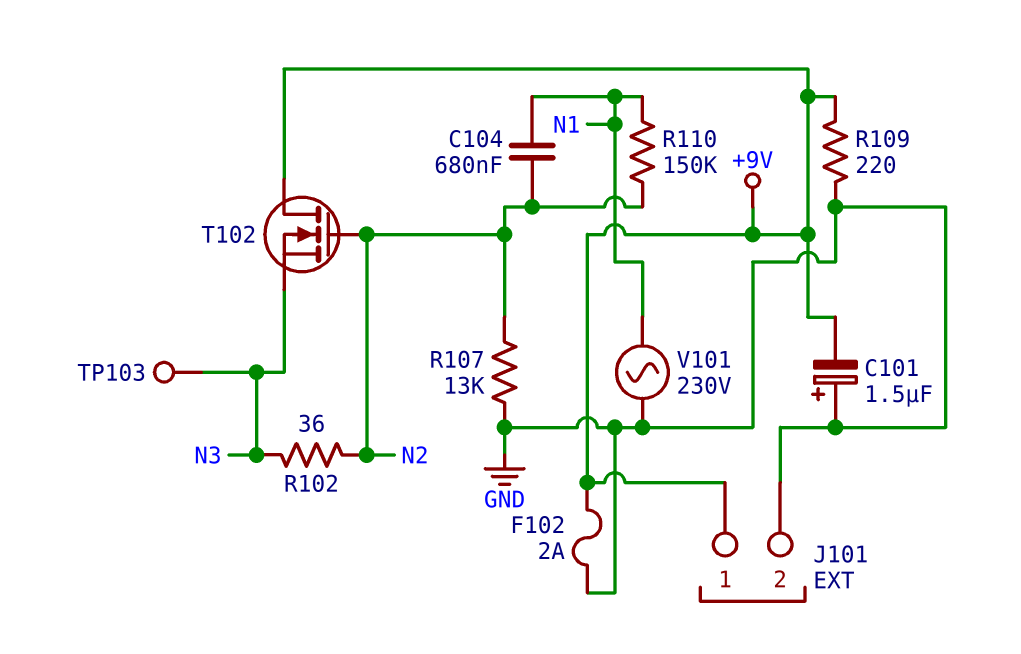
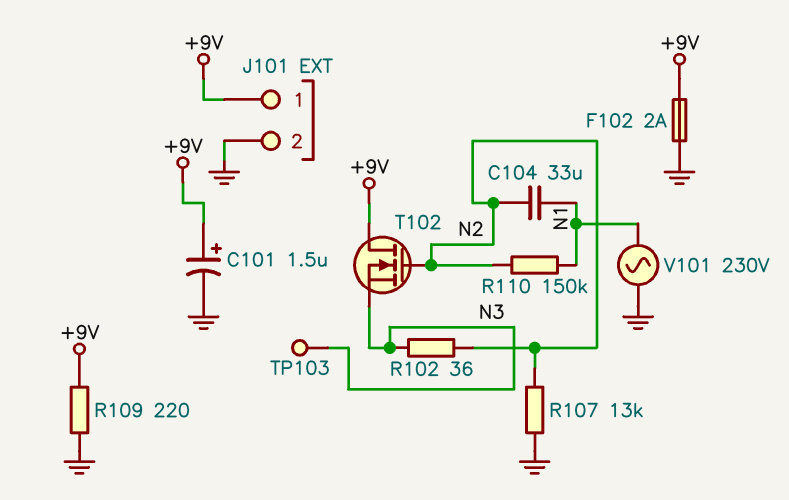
C101: 1.5uF (plus GND, minus +9V) -> 1.5uF (plus +9V, minus GND)
C104: 680nF (N1, N2) -> 33uF (N1, N2)

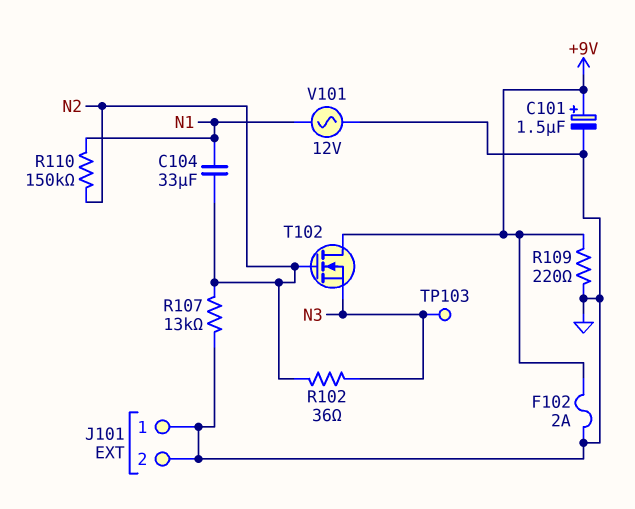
J101 pin 1: +9V -> GND
V101: AC 230V (GND, N1) -> AC 12V (GND, N1)

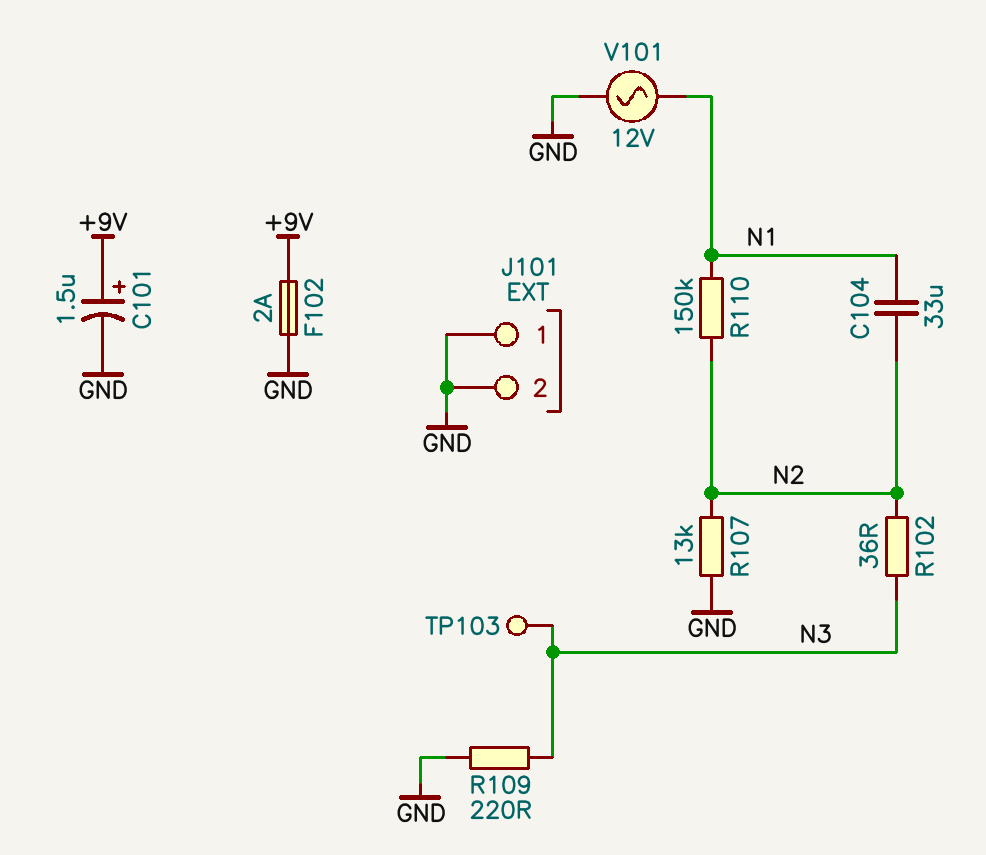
R109: 220 (+9V, GND) -> 220 (GND, N3)
T102: NMOS (G N2, D +9V, S N3) -> none

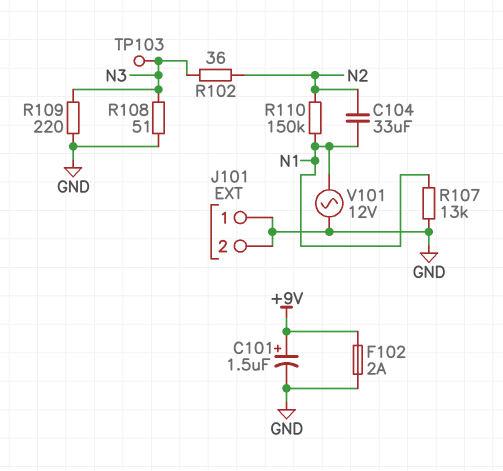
R107: 13k (GND, N2) -> 13k (GND, N1)
R108: none -> 51 (GND, N3)

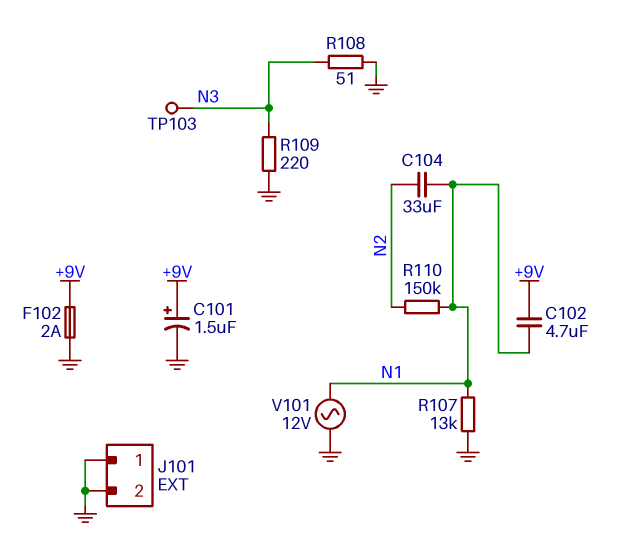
C102: none -> 4.7uF (+9V, N1)
R102: 36 (N2, N3) -> none

